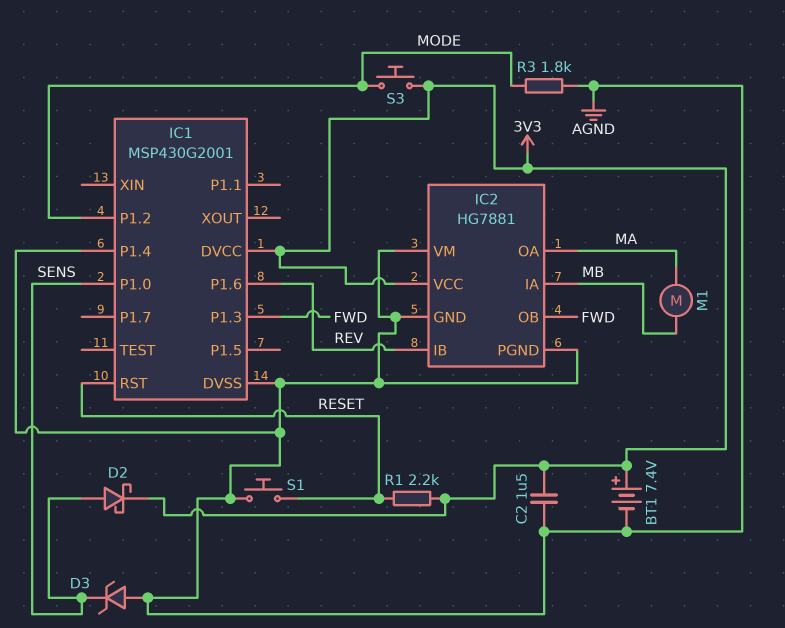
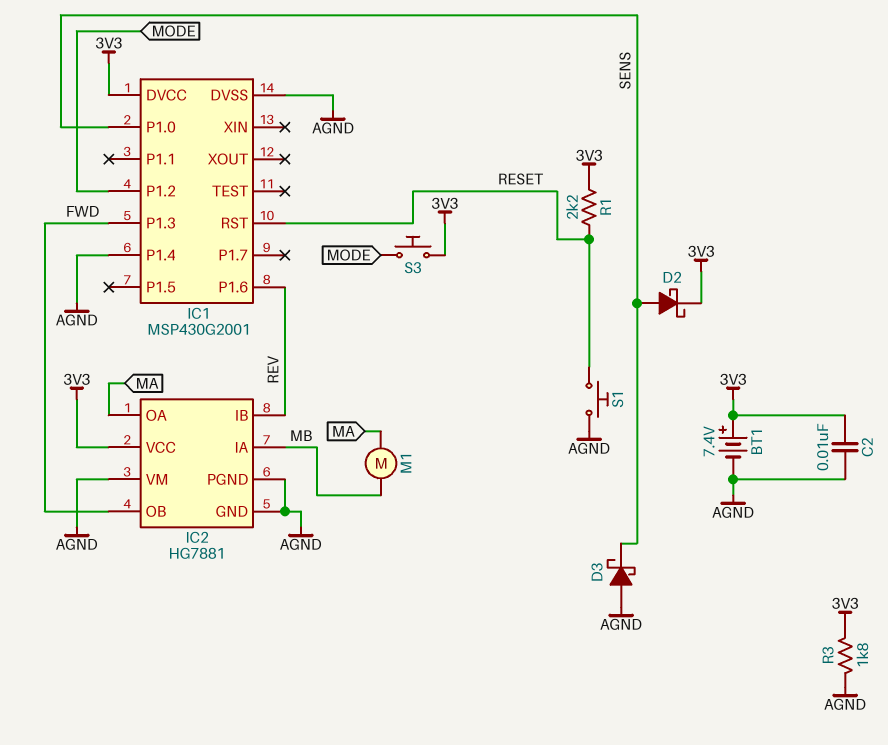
C2: 1.5uF (3V3, AGND) -> 10nF (3V3, AGND)
D3: zener (A AGND, K SENS) -> schottky (A AGND, K SENS)
R3: 1.8k (AGND, MODE) -> 1.8k (3V3, AGND)

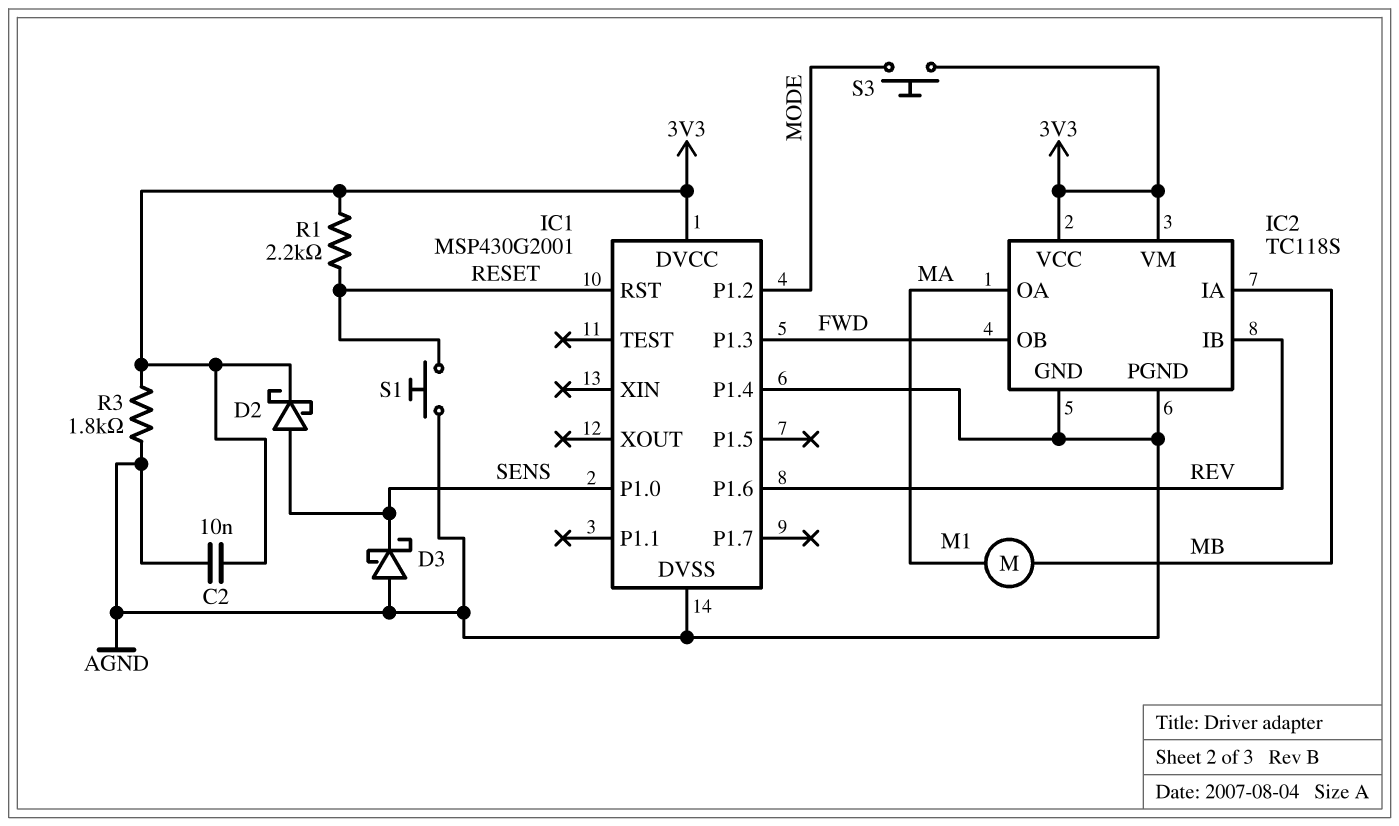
BT1: 7.4V (plus 3V3, minus AGND) -> none
IC2: HG7881 -> TC118S
IC2 pin VM: AGND -> 3V3

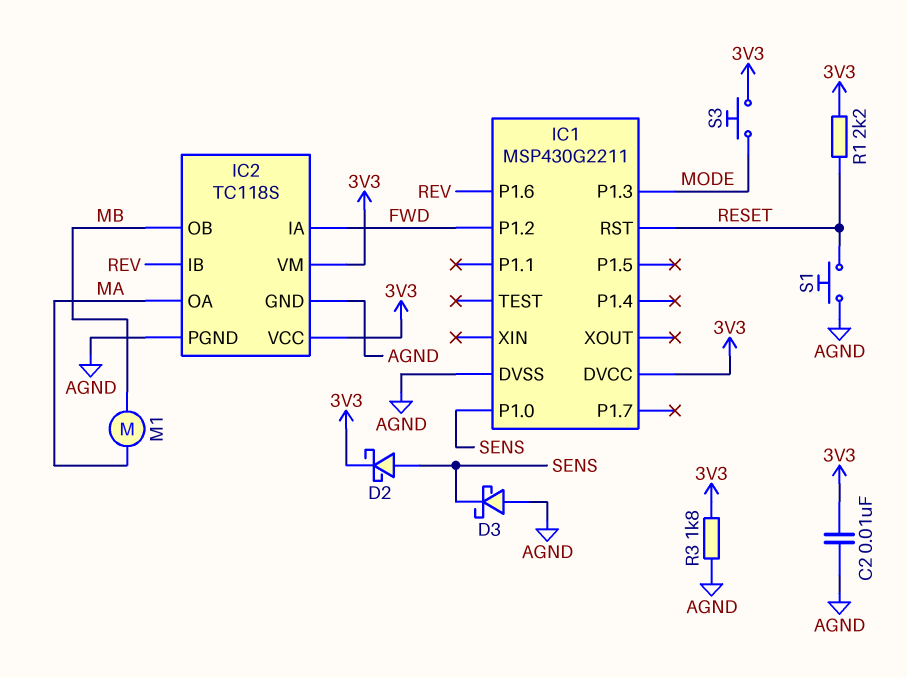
IC1: MSP430G2001 -> MSP430G2211
IC1 pin P1.2: MODE -> FWD
IC1 pin P1.3: FWD -> MODE
IC1 pin P1.4: AGND -> none
IC2 pin IA: MB -> FWD
IC2 pin OB: FWD -> MB

